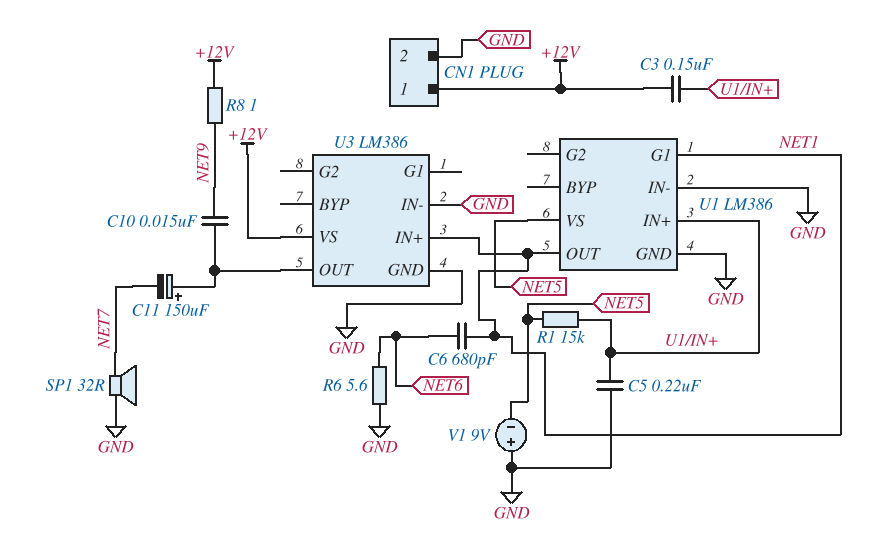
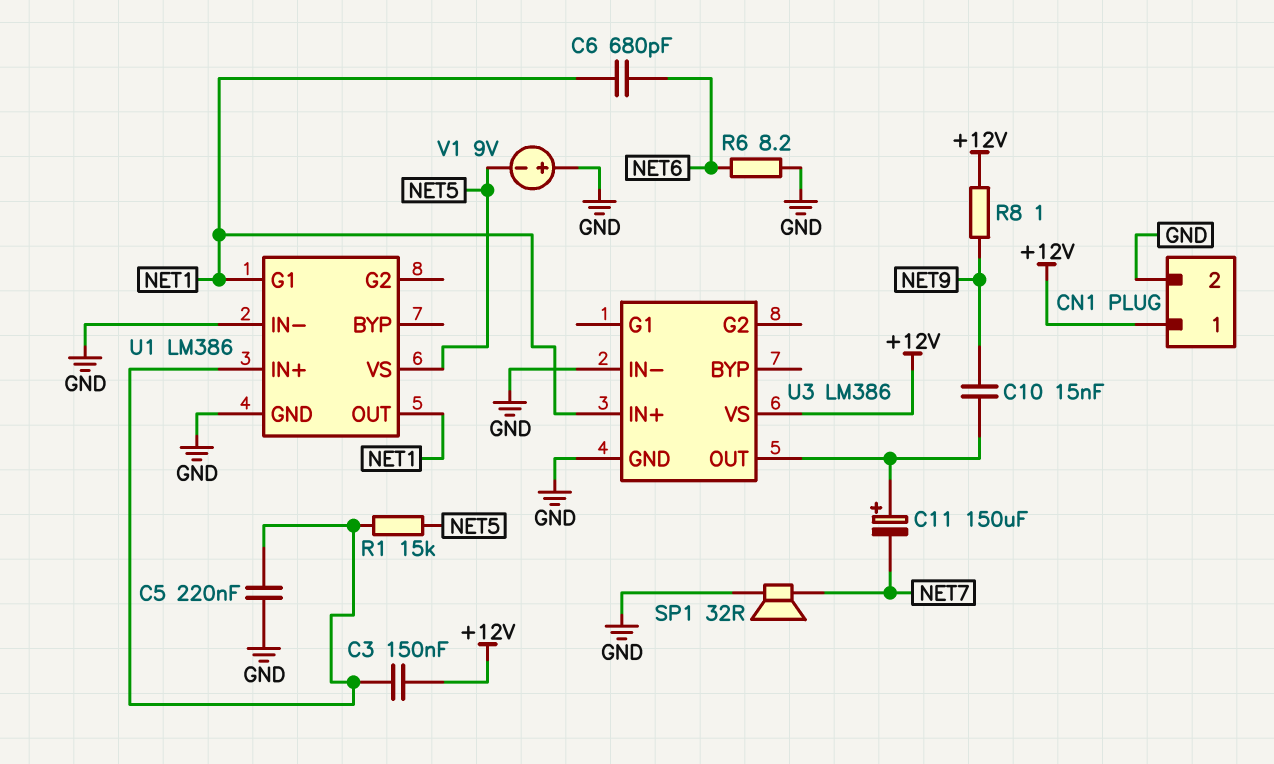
R6: 5.6 (GND, NET6) -> 8.2 (GND, NET6)

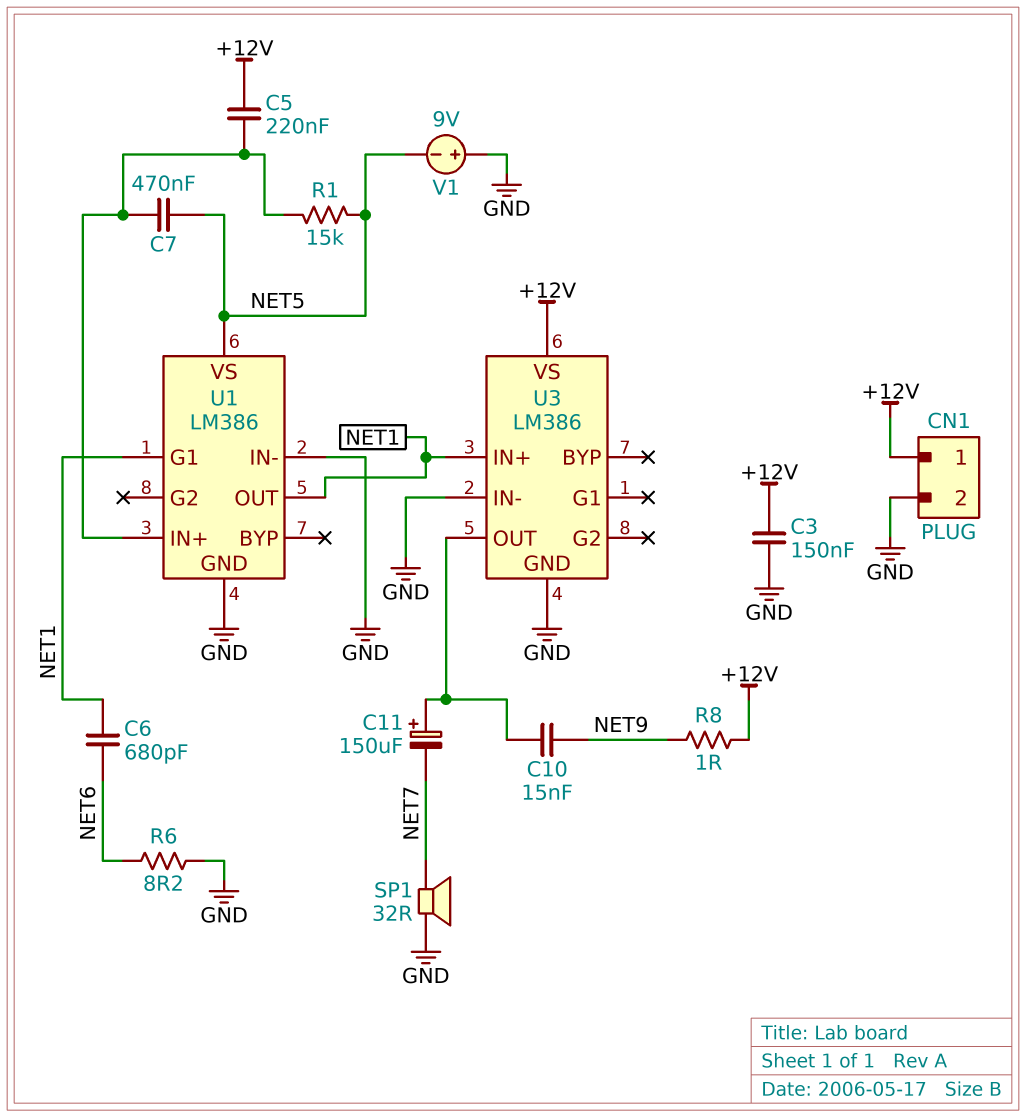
C3: 150nF (+12V, U1/IN+) -> 150nF (+12V, GND)
C5: 220nF (GND, U1/IN+) -> 220nF (+12V, U1/IN+)
C7: none -> 470nF (NET5, U1/IN+)

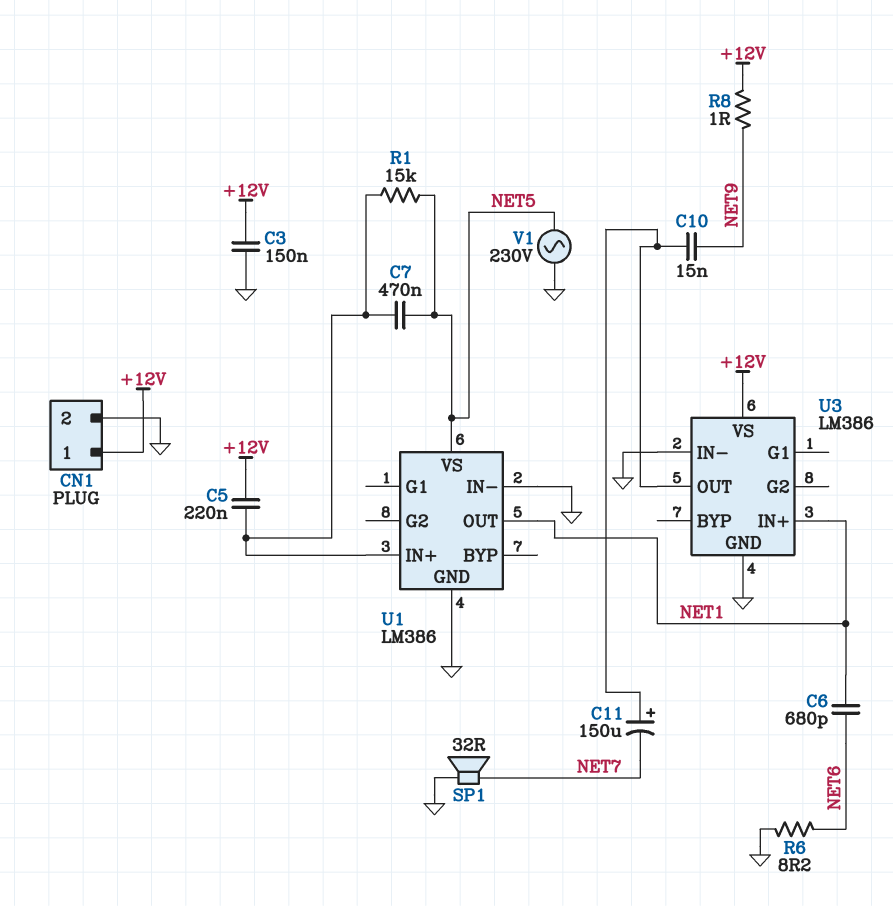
U1 pin G1: NET1 -> none
V1: 9V (plus GND, minus NET5) -> AC 230V (GND, NET5)

